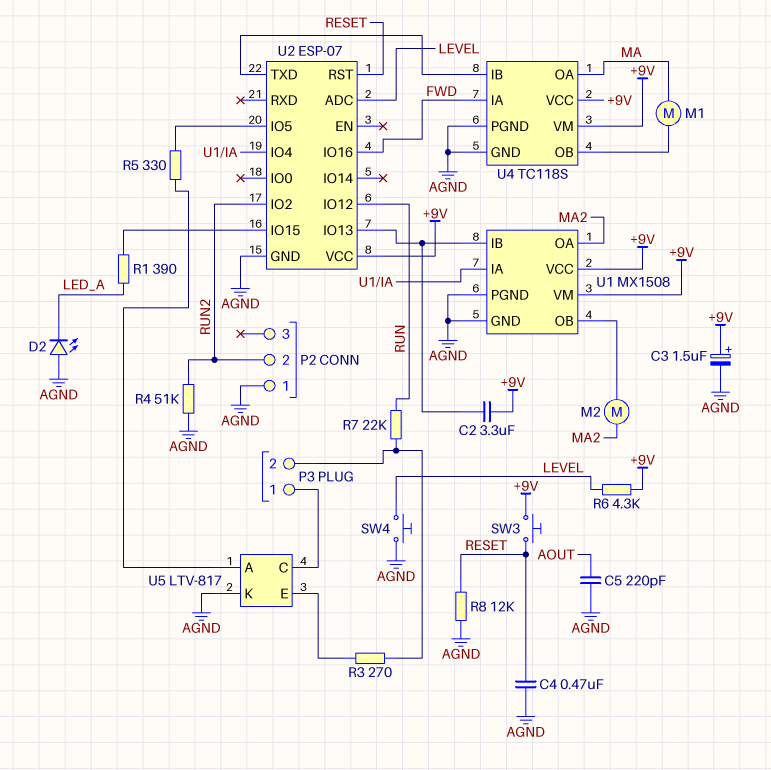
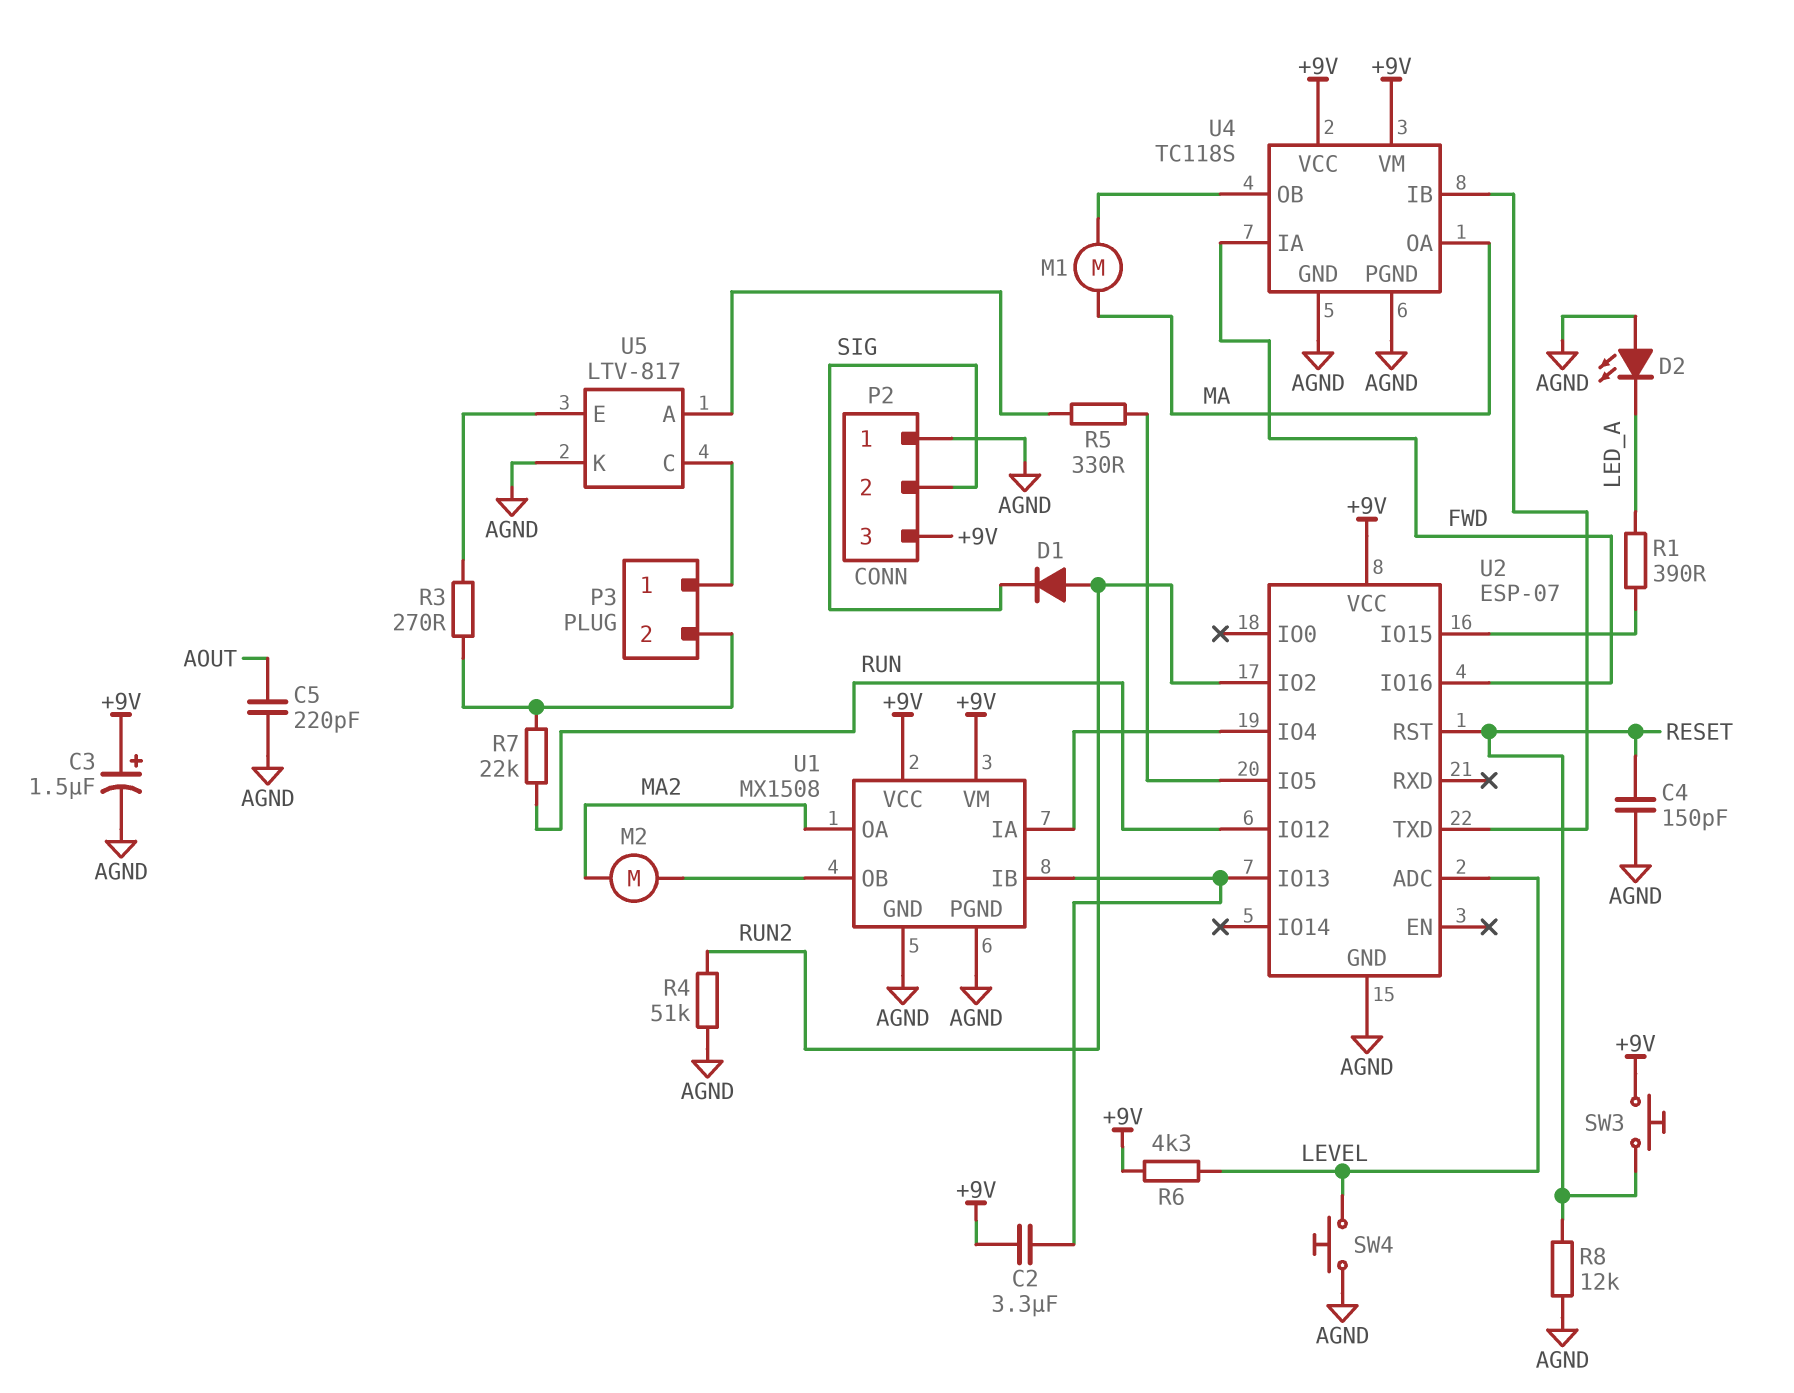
C4: 470nF (AGND, RESET) -> 150pF (AGND, RESET)
D1: none -> diode (A RUN2, K SIG)
P2 pin 2: RUN2 -> SIG
P2 pin 3: none -> +9V

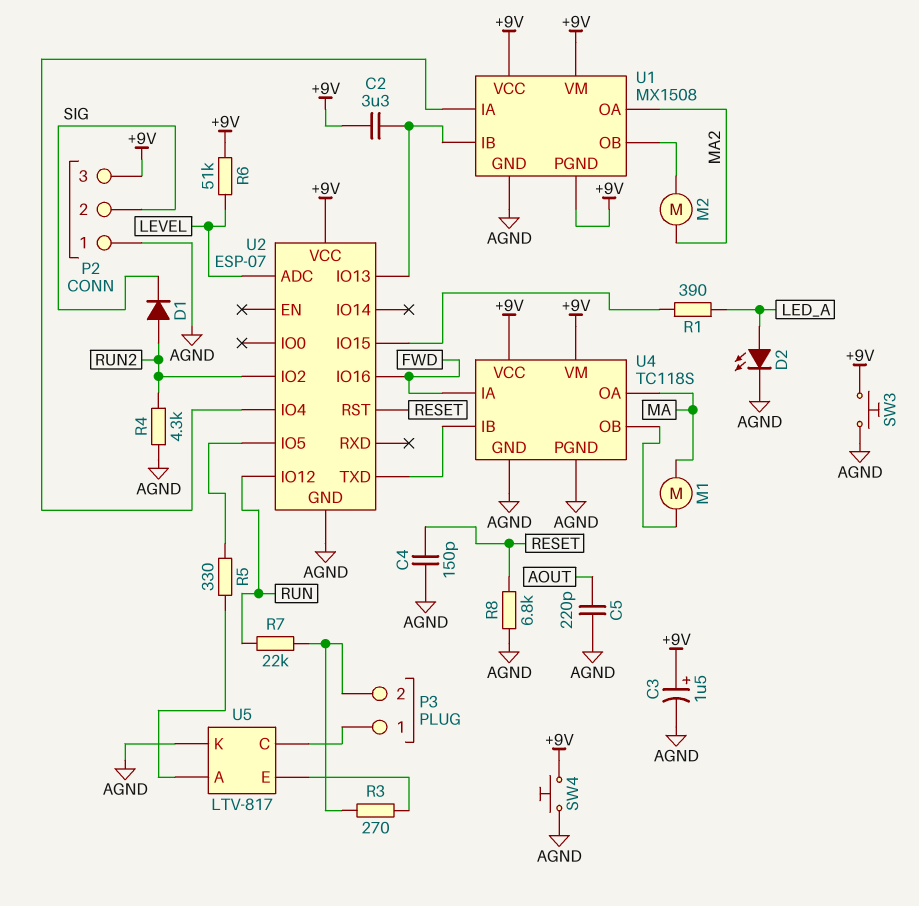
D2: LED (A AGND, K LED_A) -> LED (A LED_A, K AGND)
R4: 51k (AGND, RUN2) -> 4.3k (AGND, RUN2)
R6: 4.3k (+9V, LEVEL) -> 51k (+9V, LEVEL)
R8: 12k (AGND, RESET) -> 6.8k (AGND, RESET)
SW3: button (+9V, RESET) -> button (+9V, AGND)
SW4: button (AGND, LEVEL) -> button (+9V, AGND)
U1 pin PGND: AGND -> +9V

